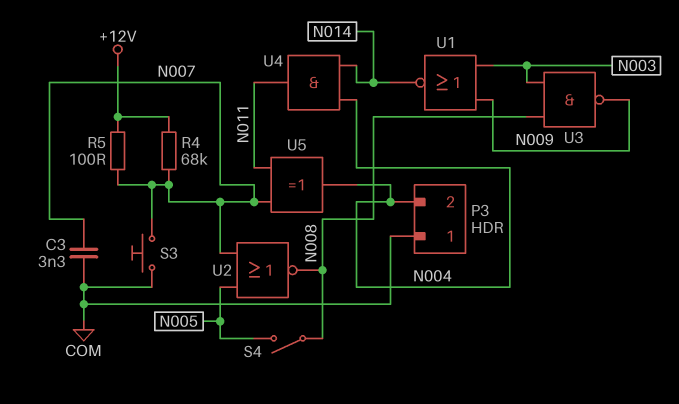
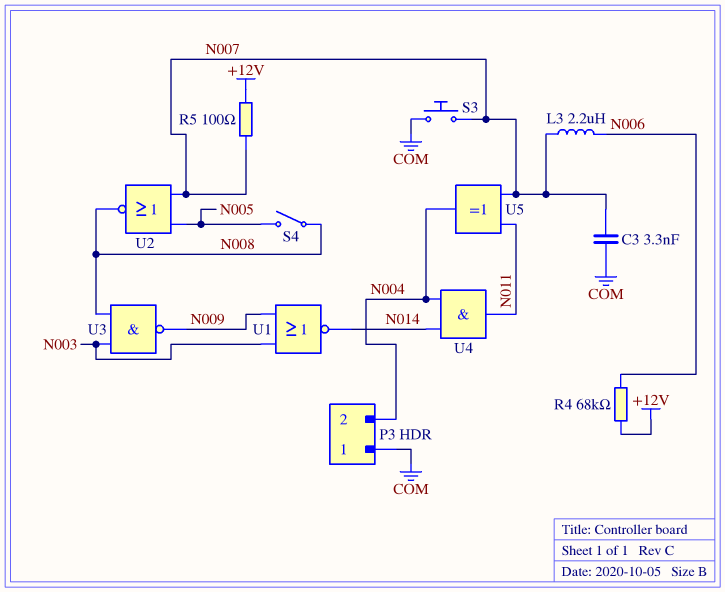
L3: none -> 2.2uH (N006, N007)
R4: 68k (+12V, N007) -> 68k (+12V, N006)

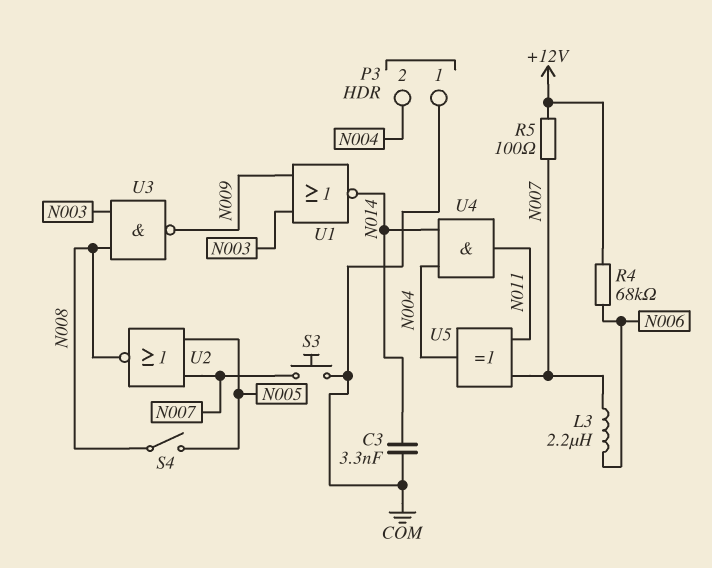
C3: 3.3nF (COM, N007) -> 3.3nF (COM, N014)

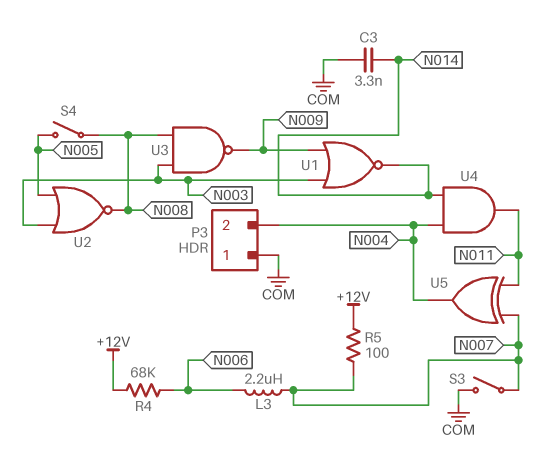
S3: button (COM, N007) -> switch (COM, N007)
U2: NOR (in N005, in N007, out N008) -> NOR (in N003, in N005, out N008)

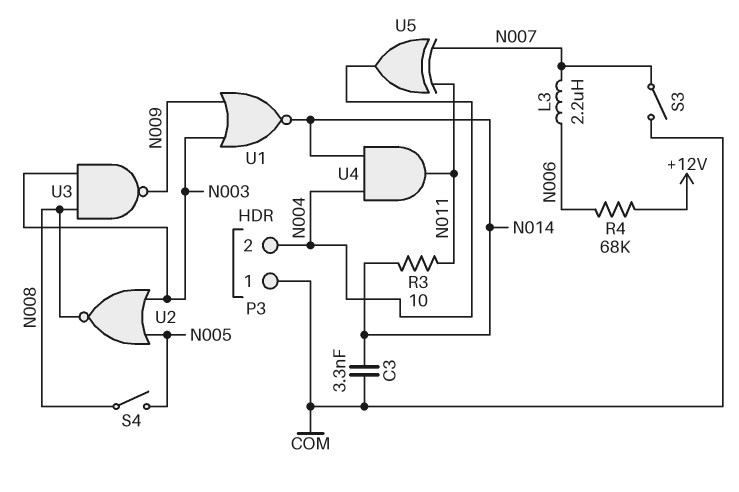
R3: none -> 10 (N011, N014)
R5: 100 (+12V, N007) -> none

